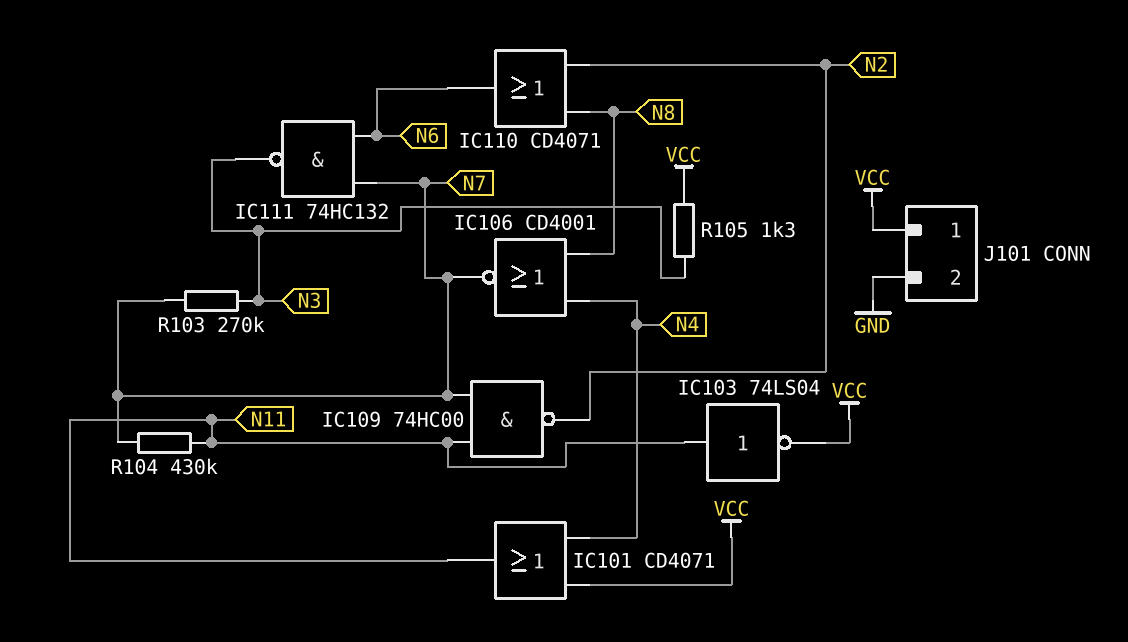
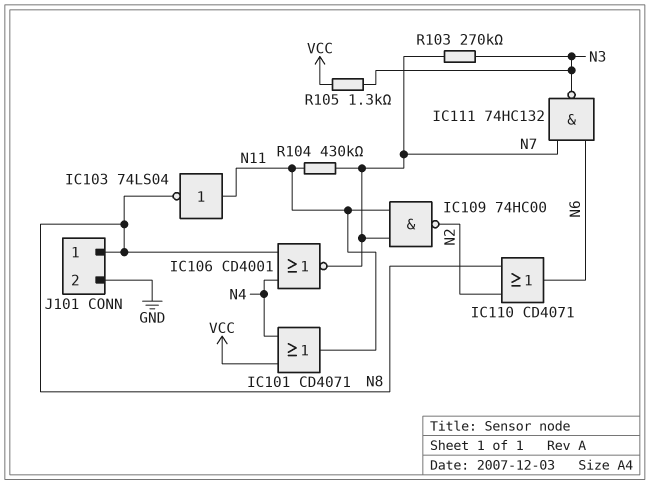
IC103: NOT 74LS04 (in N11, out VCC) -> NOT 74LS04 (in N11, out N8)
J101 pin 1: VCC -> N8

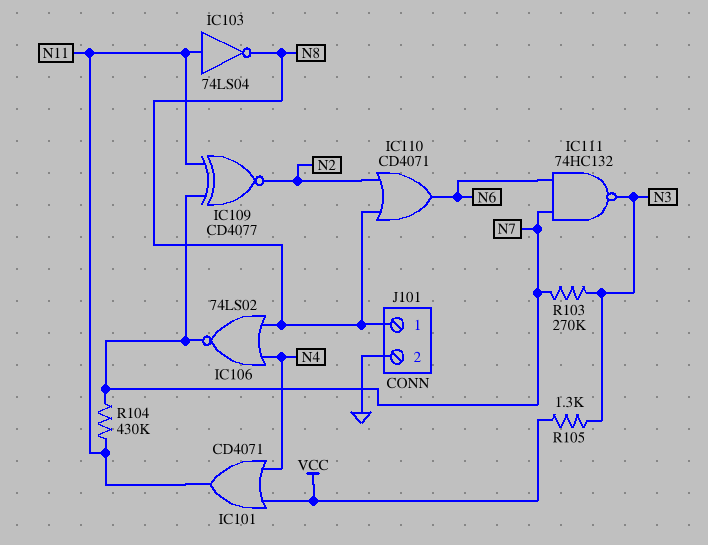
IC106: NOR CD4001 (in N4, in N8, out N7) -> NOR 74LS02 (in N4, in N8, out N7)
IC109: NAND 74HC00 (in N7, in N11, out N2) -> XNOR CD4077 (in N7, in N11, out N2)

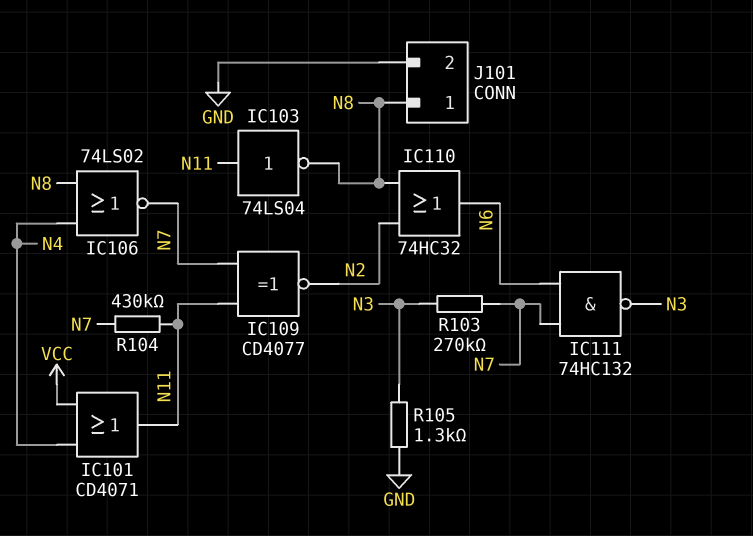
IC110: OR CD4071 (in N2, in N8, out N6) -> OR 74HC32 (in N2, in N8, out N6)
R105: 1.3k (N3, VCC) -> 1.3k (GND, N3)

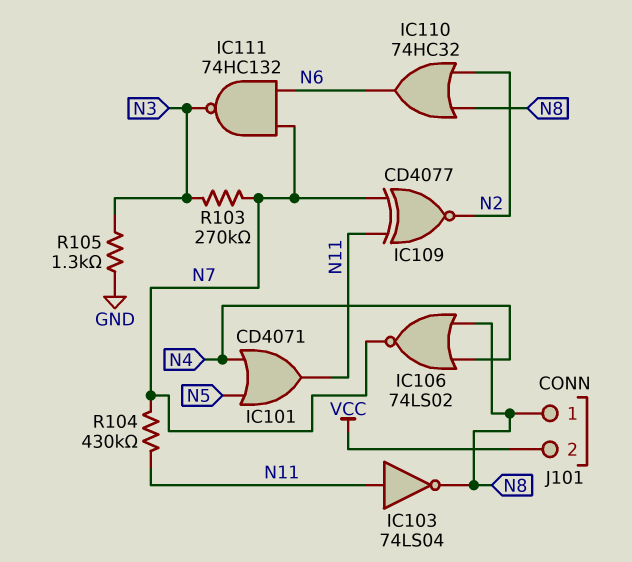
IC101: OR CD4071 (in N4, in VCC, out N11) -> OR CD4071 (in N4, in N5, out N11)
J101 pin 2: GND -> VCC

